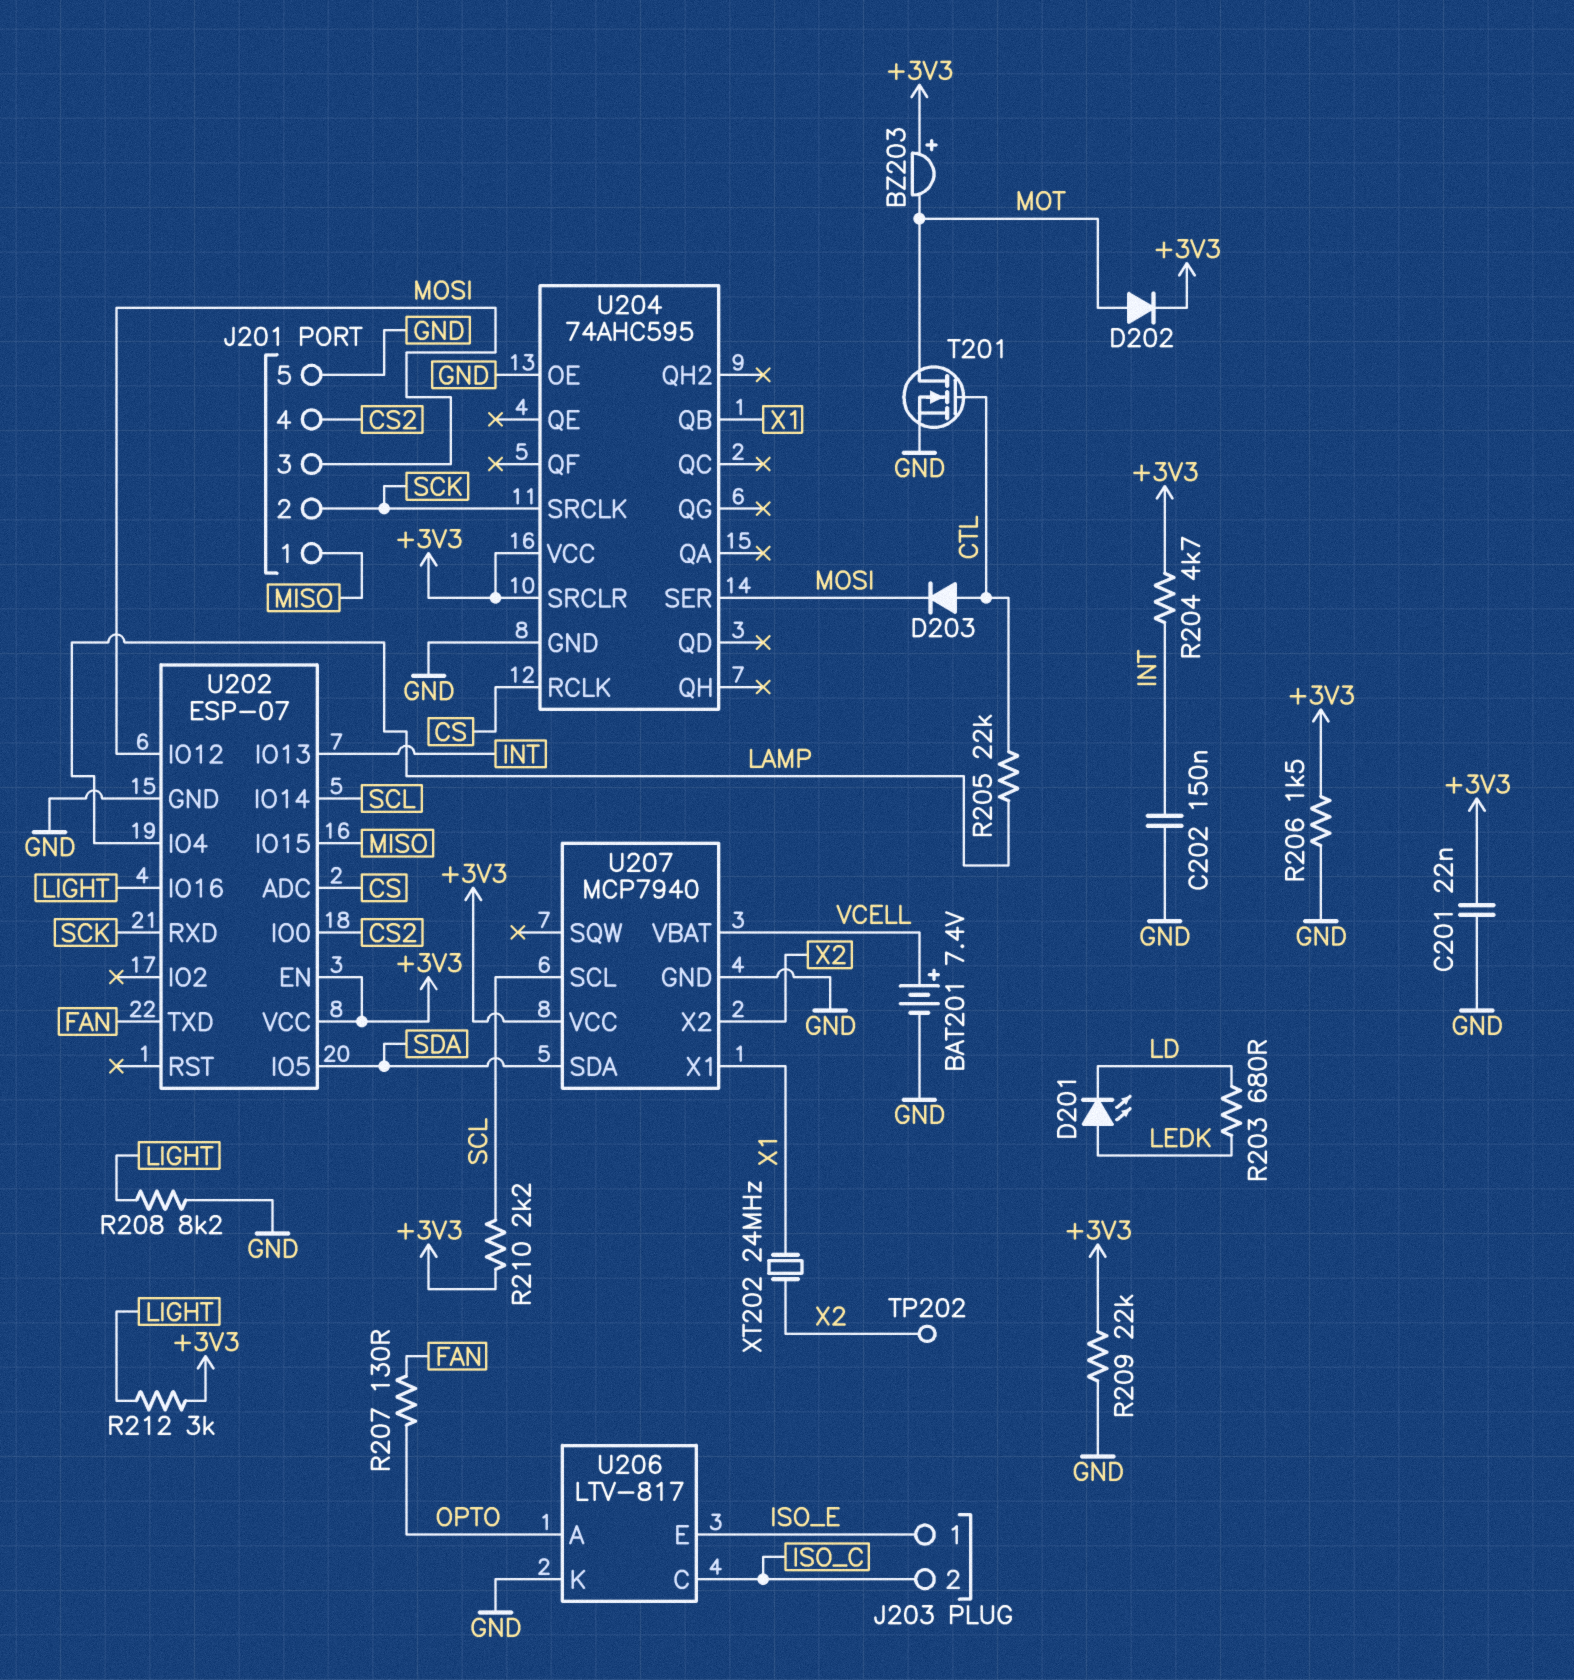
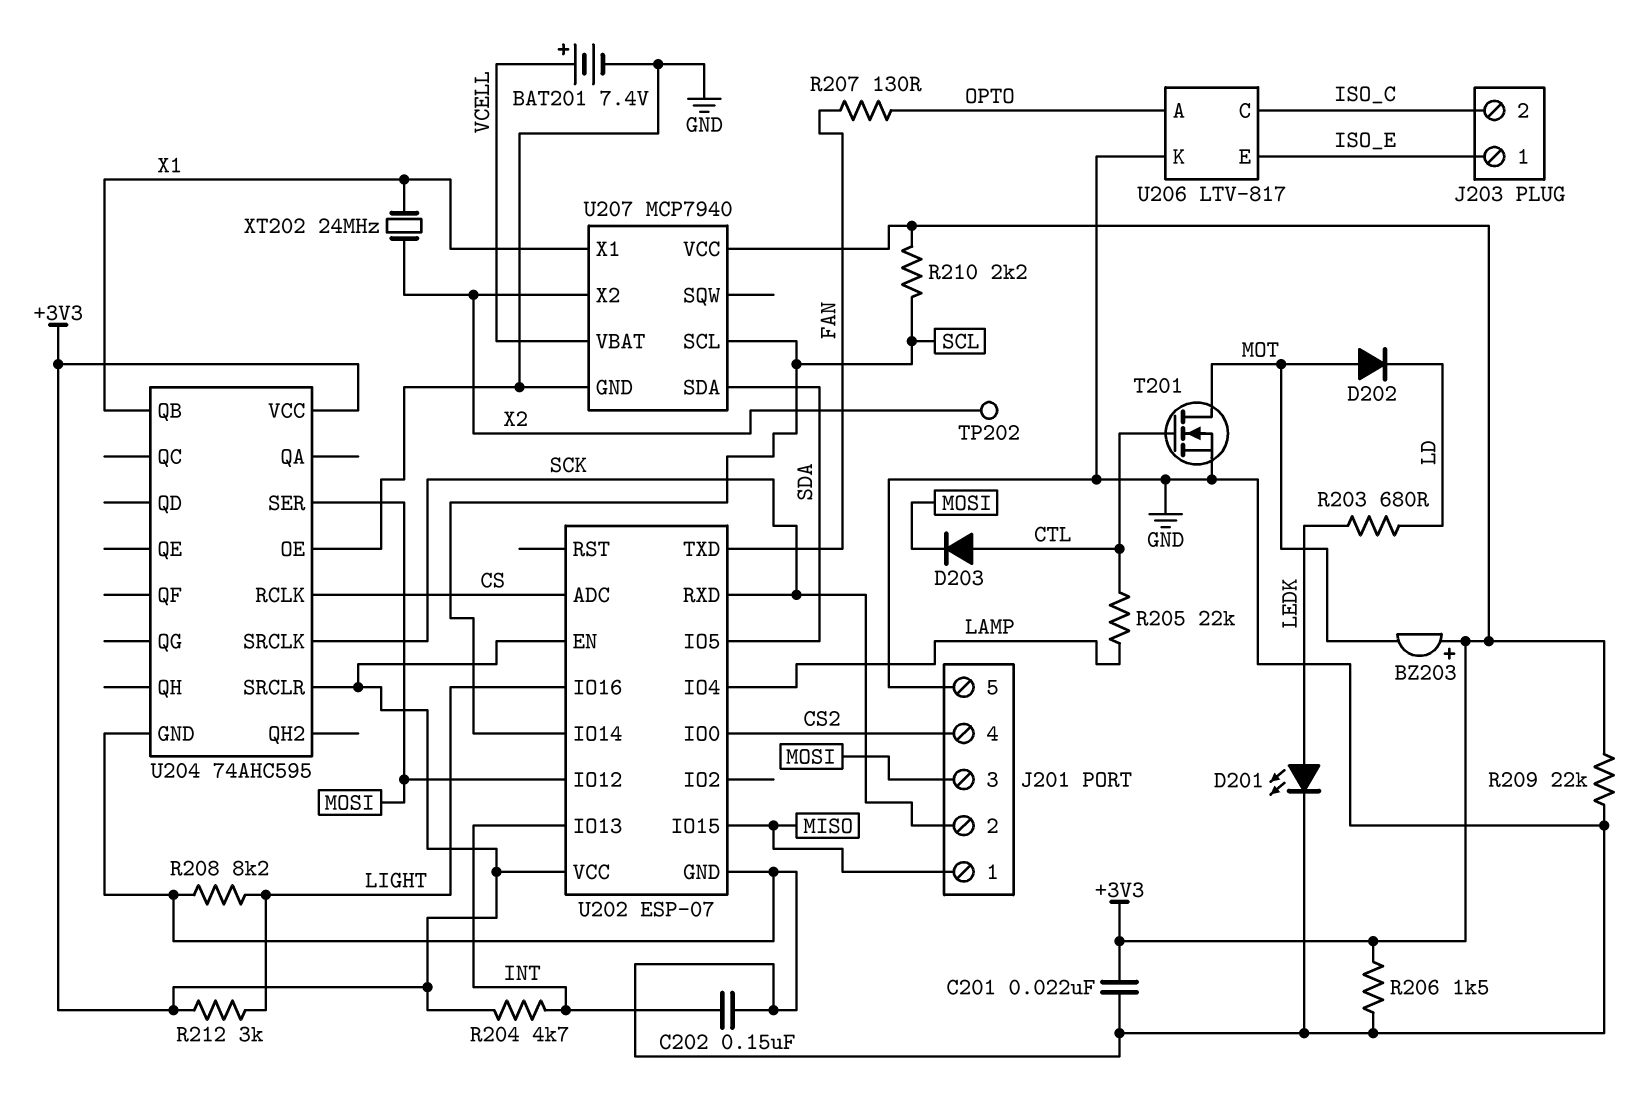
D201: LED (A LEDK, K LD) -> LED (A LEDK, K GND)
D202: diode (A MOT, K +3V3) -> diode (A MOT, K LD)

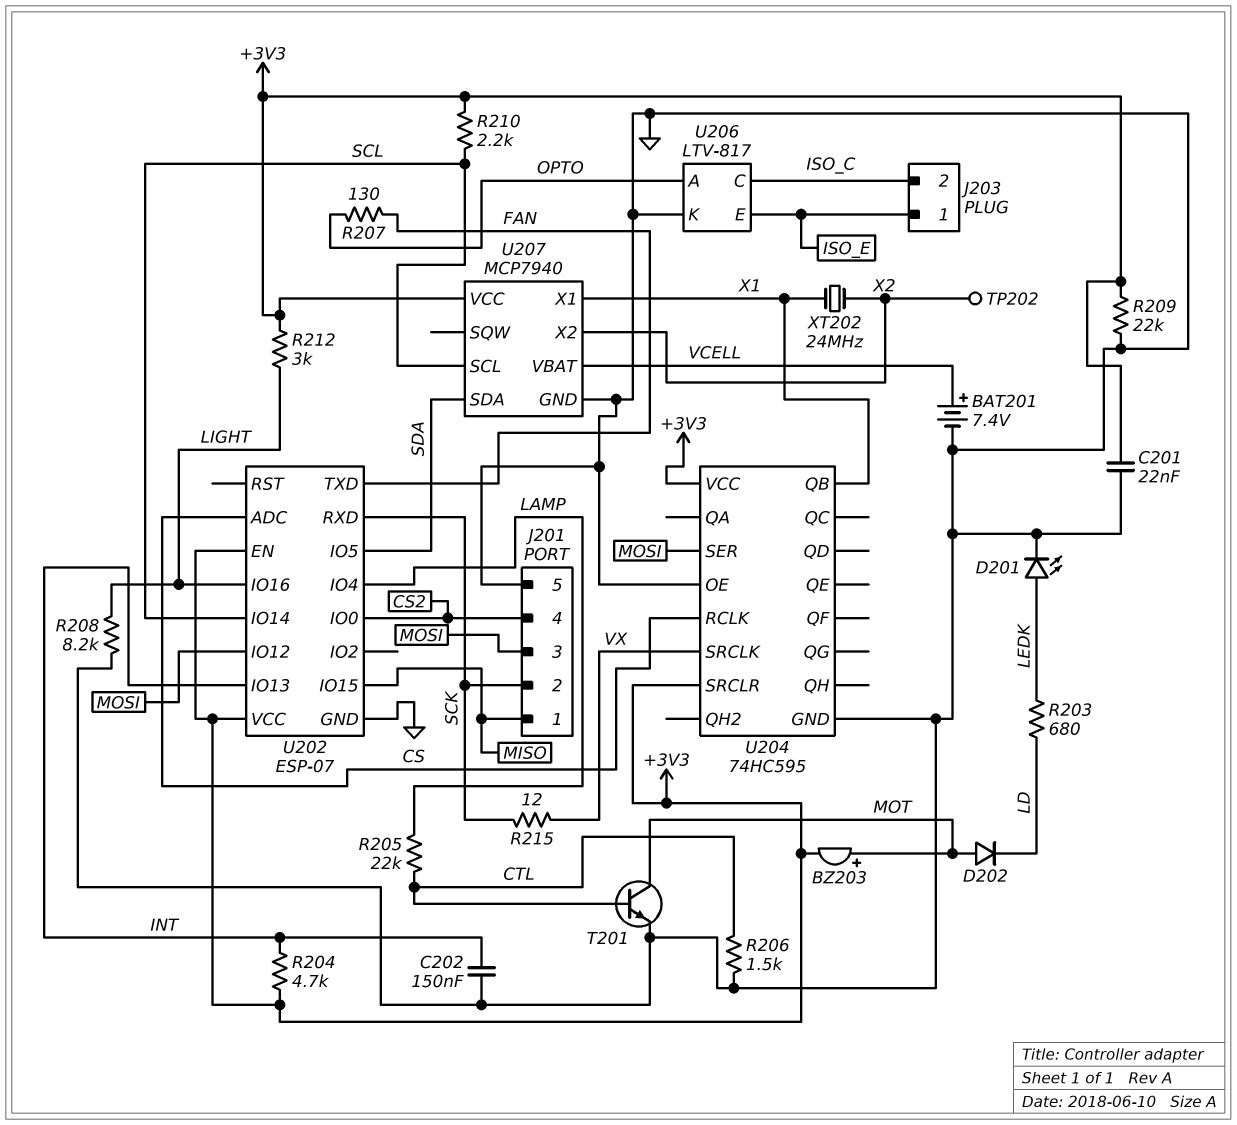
BZ203: buzzer (plus +3V3, minus MOT) -> buzzer (plus MOT, minus +3V3)
D203: diode (A CTL, K MOSI) -> none
R206: 1.5k (+3V3, GND) -> 1.5k (CTL, GND)
R215: none -> 12 (SCK, VX)
T201: NMOS (G CTL, D MOT, S GND) -> NPN (B CTL, C MOT, E GND)
U204: 74AHC595 -> 74HC595
U204 pin SRCLK: SCK -> VX

